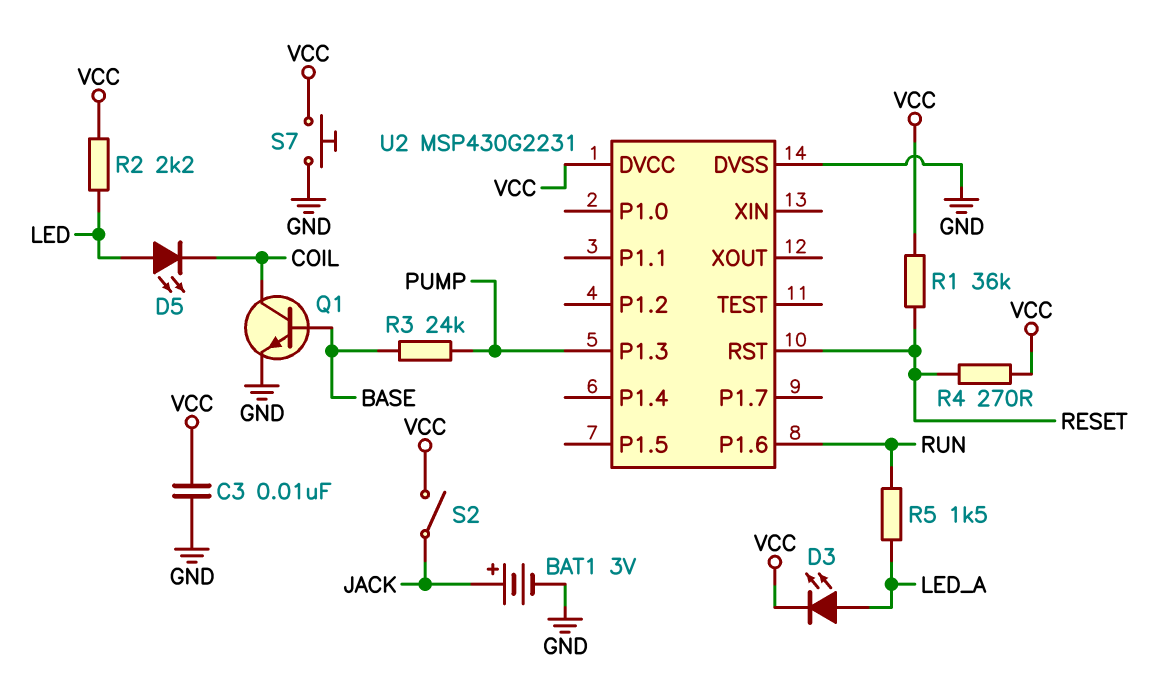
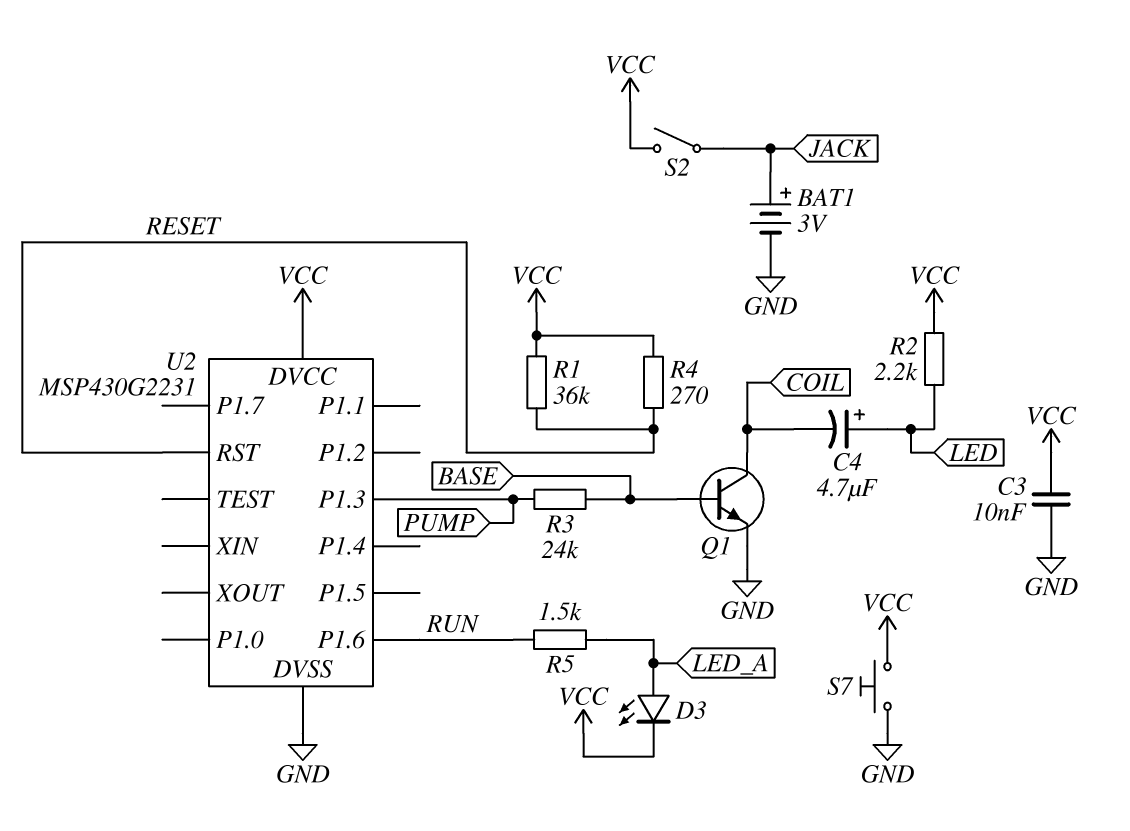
C4: none -> 4.7uF (plus LED, minus COIL)
D5: LED (A LED, K COIL) -> none

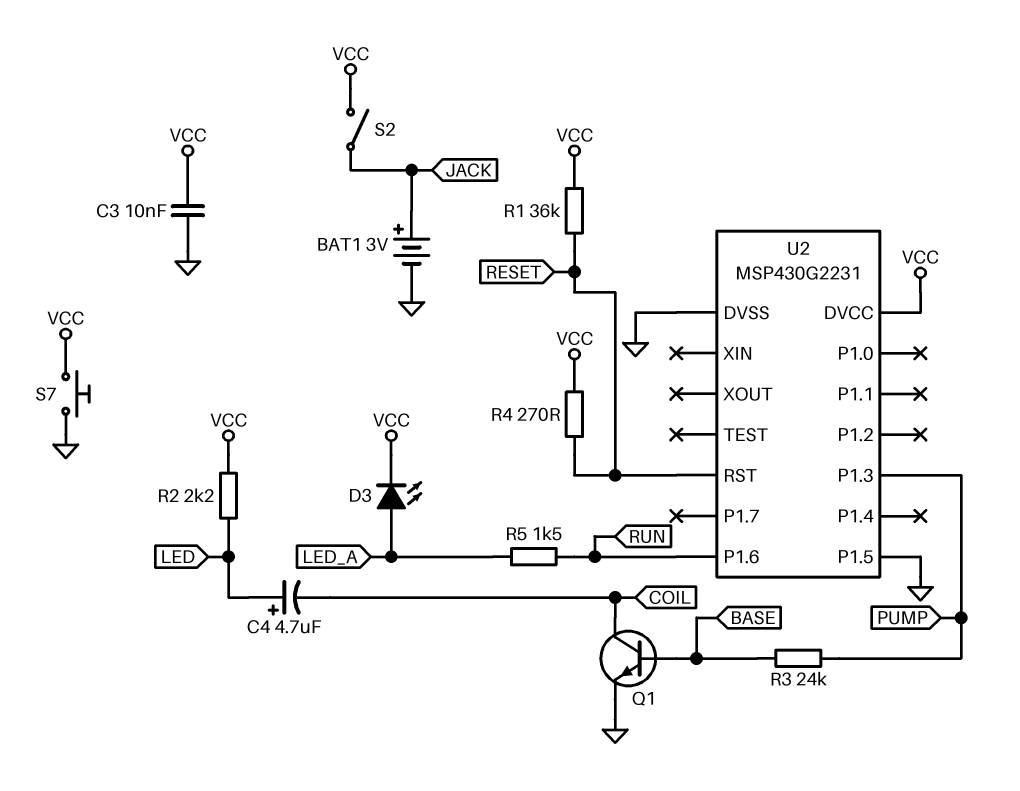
U2 pin P1.5: none -> GND

